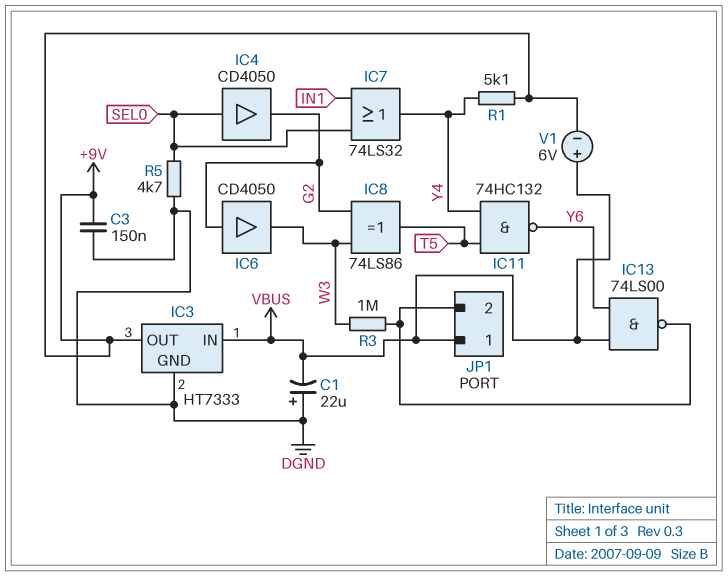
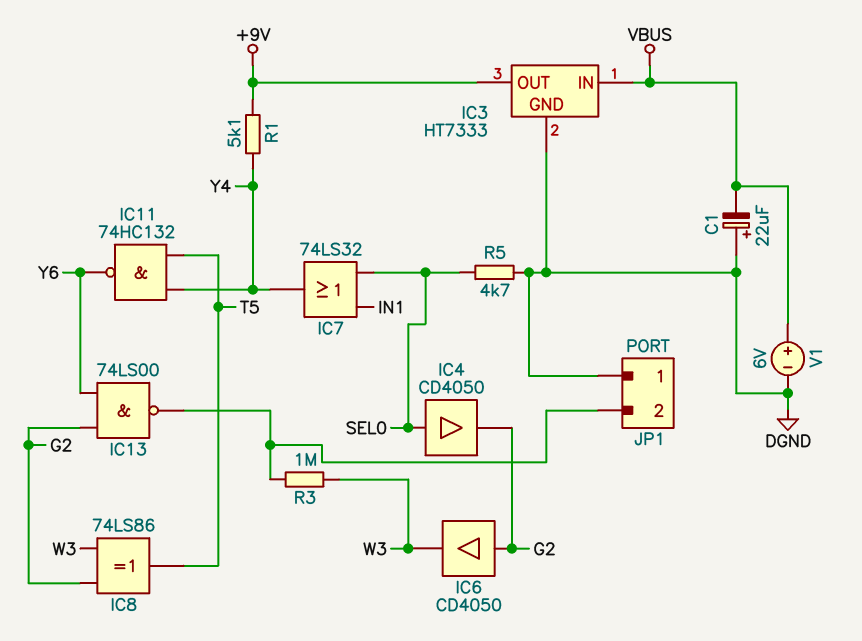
C3: 150nF (+9V, DGND) -> none
IC13: NAND 74LS00 (in VBUS, in Y6, out JP1/2) -> NAND 74LS00 (in G2, in Y6, out JP1/2)
JP1 pin 1: VBUS -> DGND
V1: 6V (plus VBUS, minus +9V) -> 6V (plus VBUS, minus DGND)

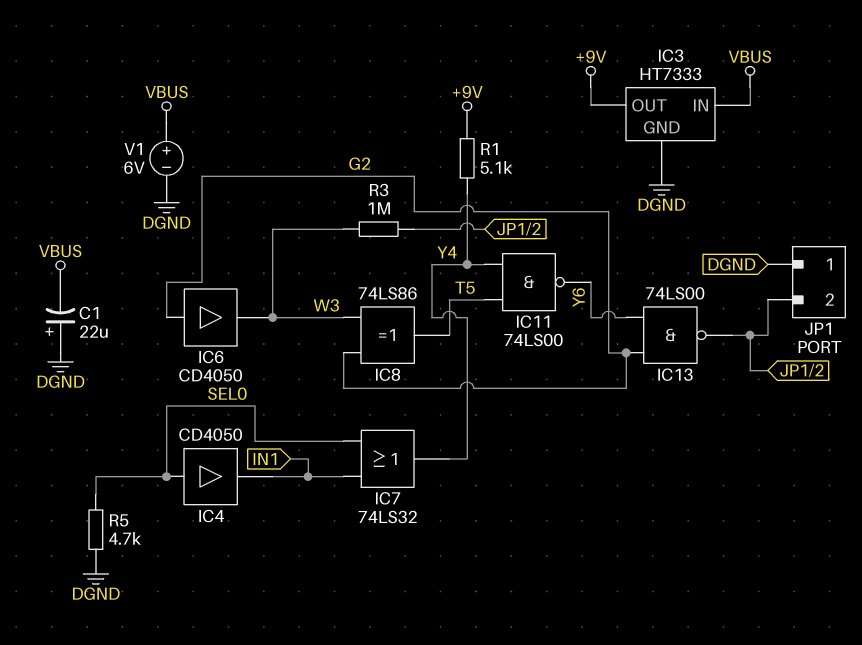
IC4: buffer CD4050 (in SEL0, out G2) -> buffer CD4050 (in SEL0, out IN1)
IC11: NAND 74HC132 (in T5, in Y4, out Y6) -> NAND 74LS00 (in T5, in Y4, out Y6)

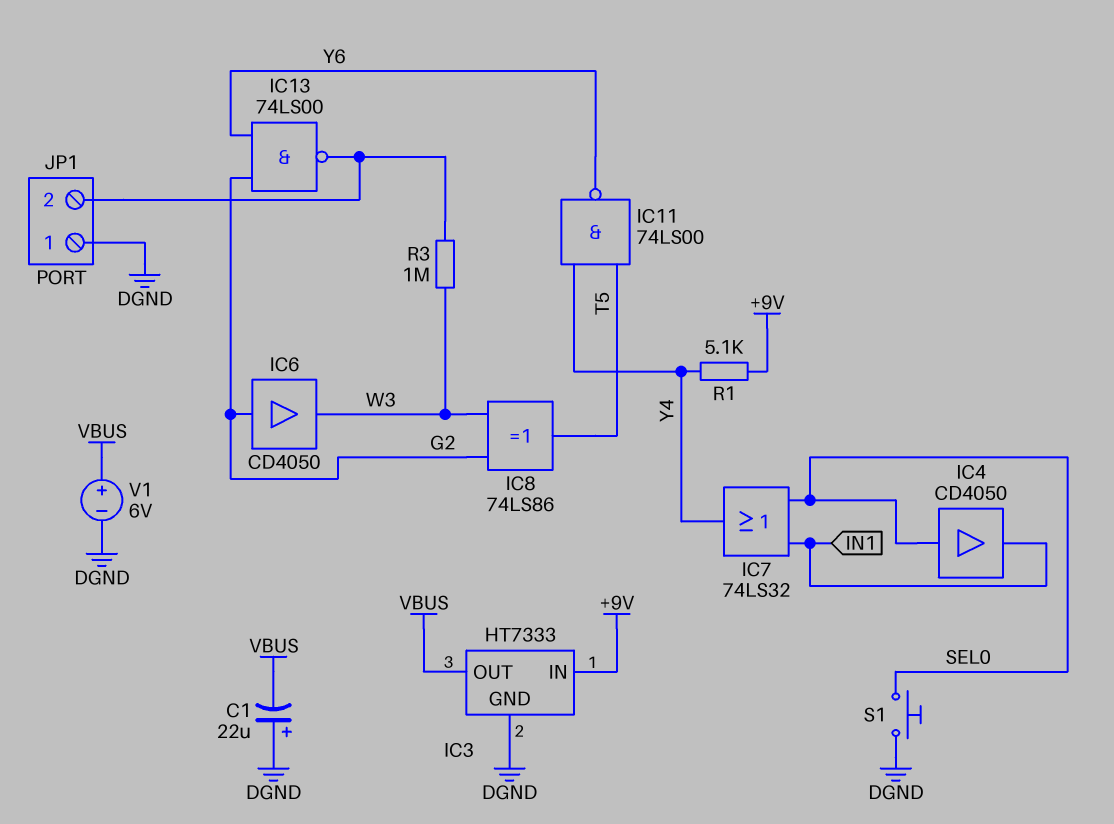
IC3 pin IN: VBUS -> +9V
IC3 pin OUT: +9V -> VBUS
R5: 4.7k (DGND, SEL0) -> none
S1: none -> button (DGND, SEL0)

